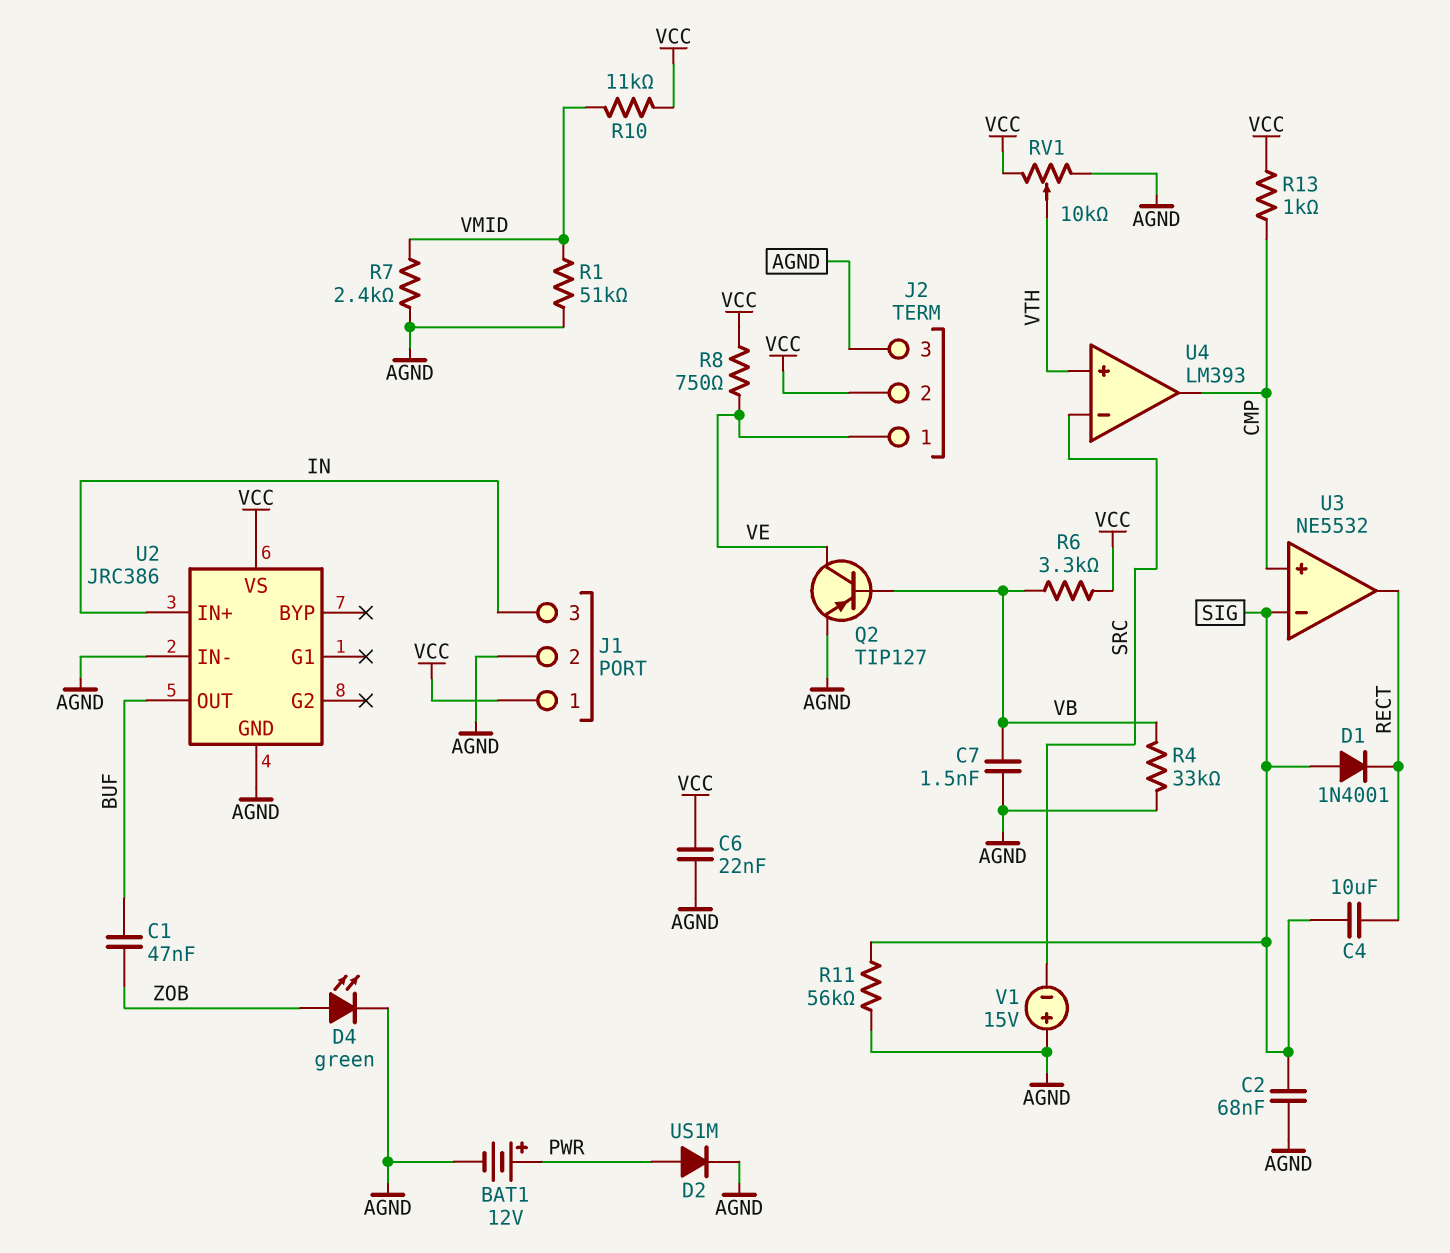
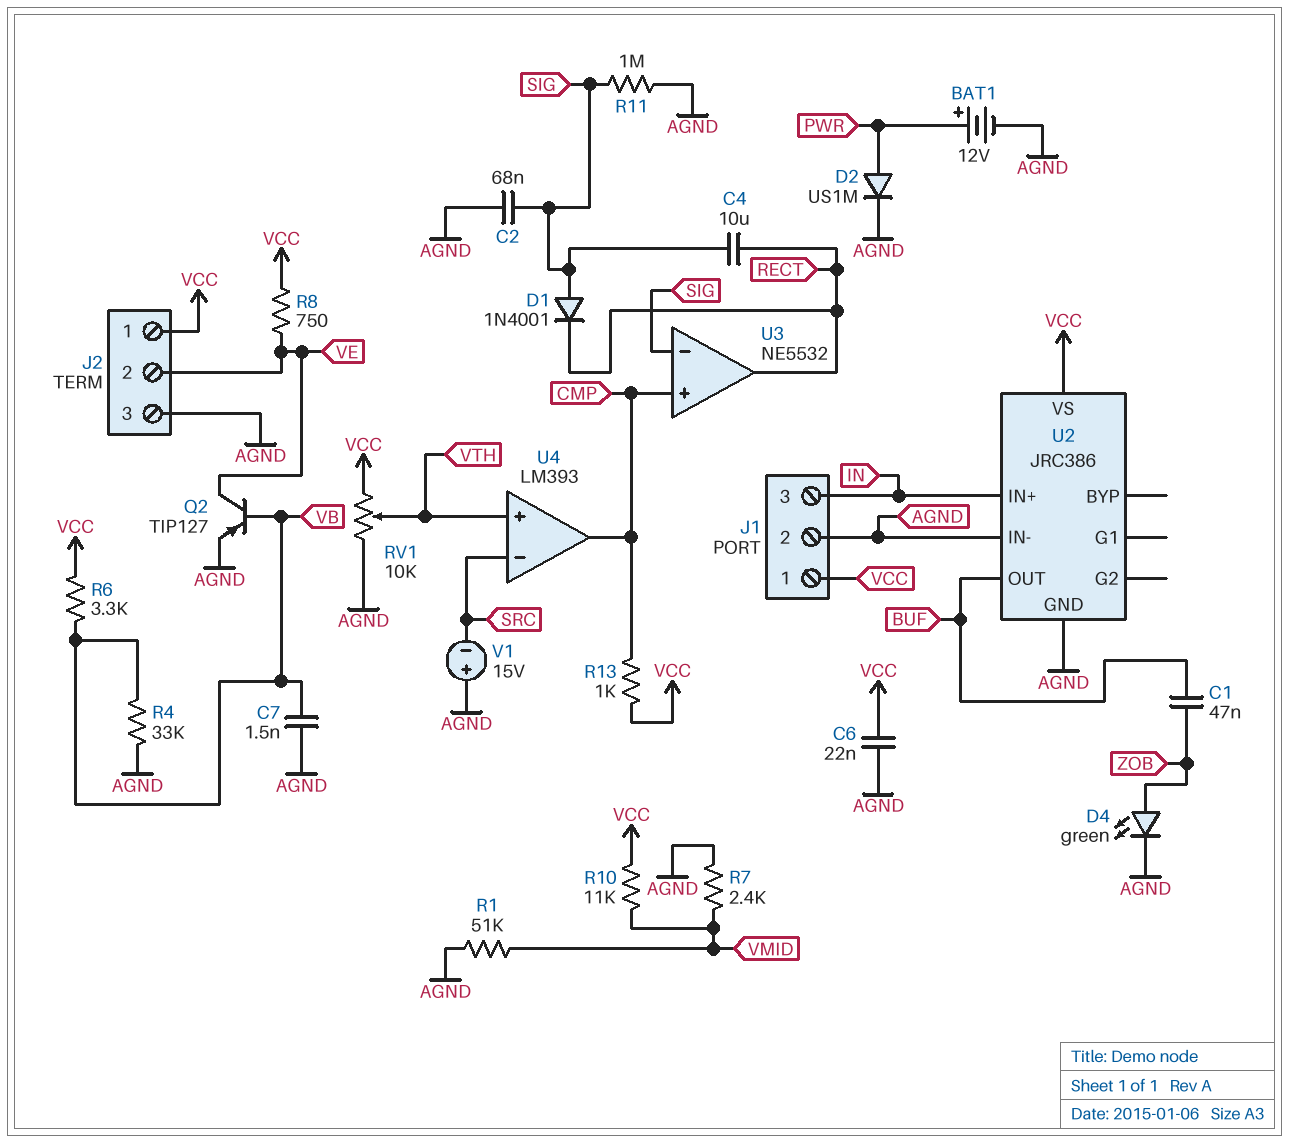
J2 pin 1: VE -> VCC
J2 pin 2: VCC -> VE
R11: 56k (AGND, SIG) -> 1M (AGND, SIG)

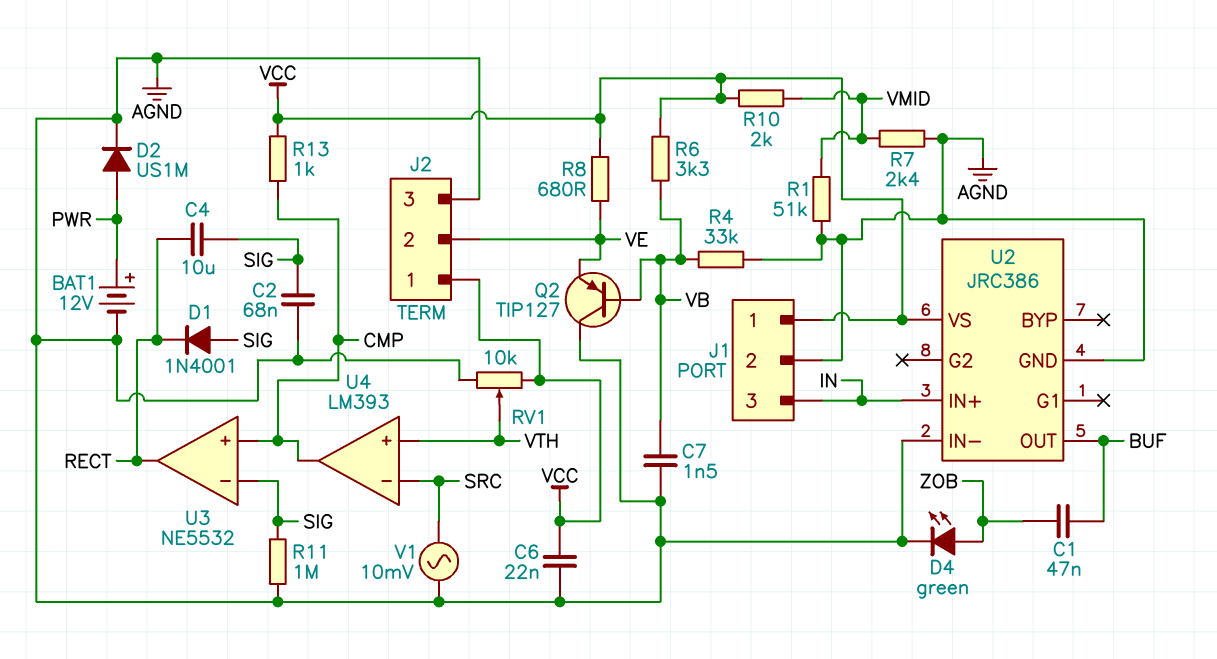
Q2: PNP TIP127 (B VB, C VE, E AGND) -> PNP TIP127 (B VB, C AGND, E VE)
R8: 750 (VCC, VE) -> 680 (VCC, VE)
R10: 11k (VCC, VMID) -> 2k (VCC, VMID)
V1: 15V (plus AGND, minus SRC) -> AC 10mV (AGND, SRC)

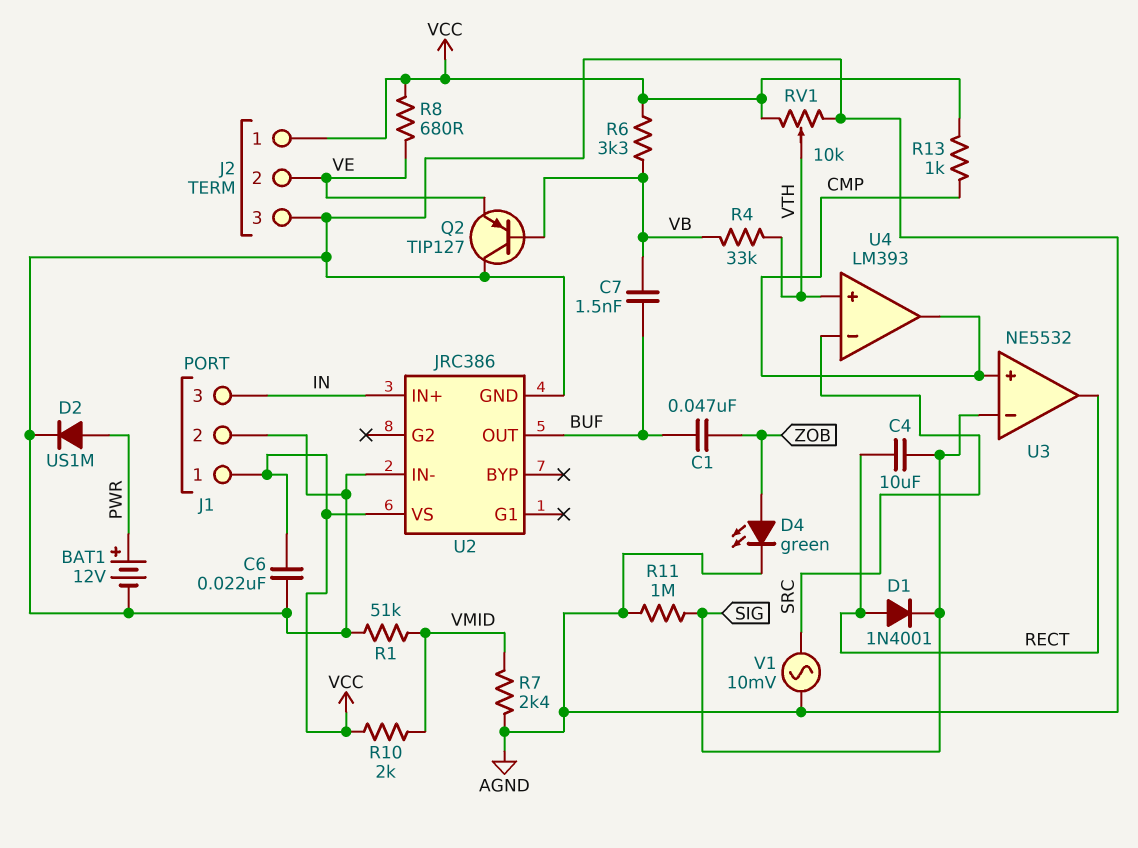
C2: 68nF (AGND, SIG) -> none
C7: 1.5nF (AGND, VB) -> 1.5nF (BUF, VB)
D1: diode 1N4001 (A SIG, K RECT) -> diode 1N4001 (A RECT, K SIG)
R4: 33k (AGND, VB) -> 33k (VB, VTH)

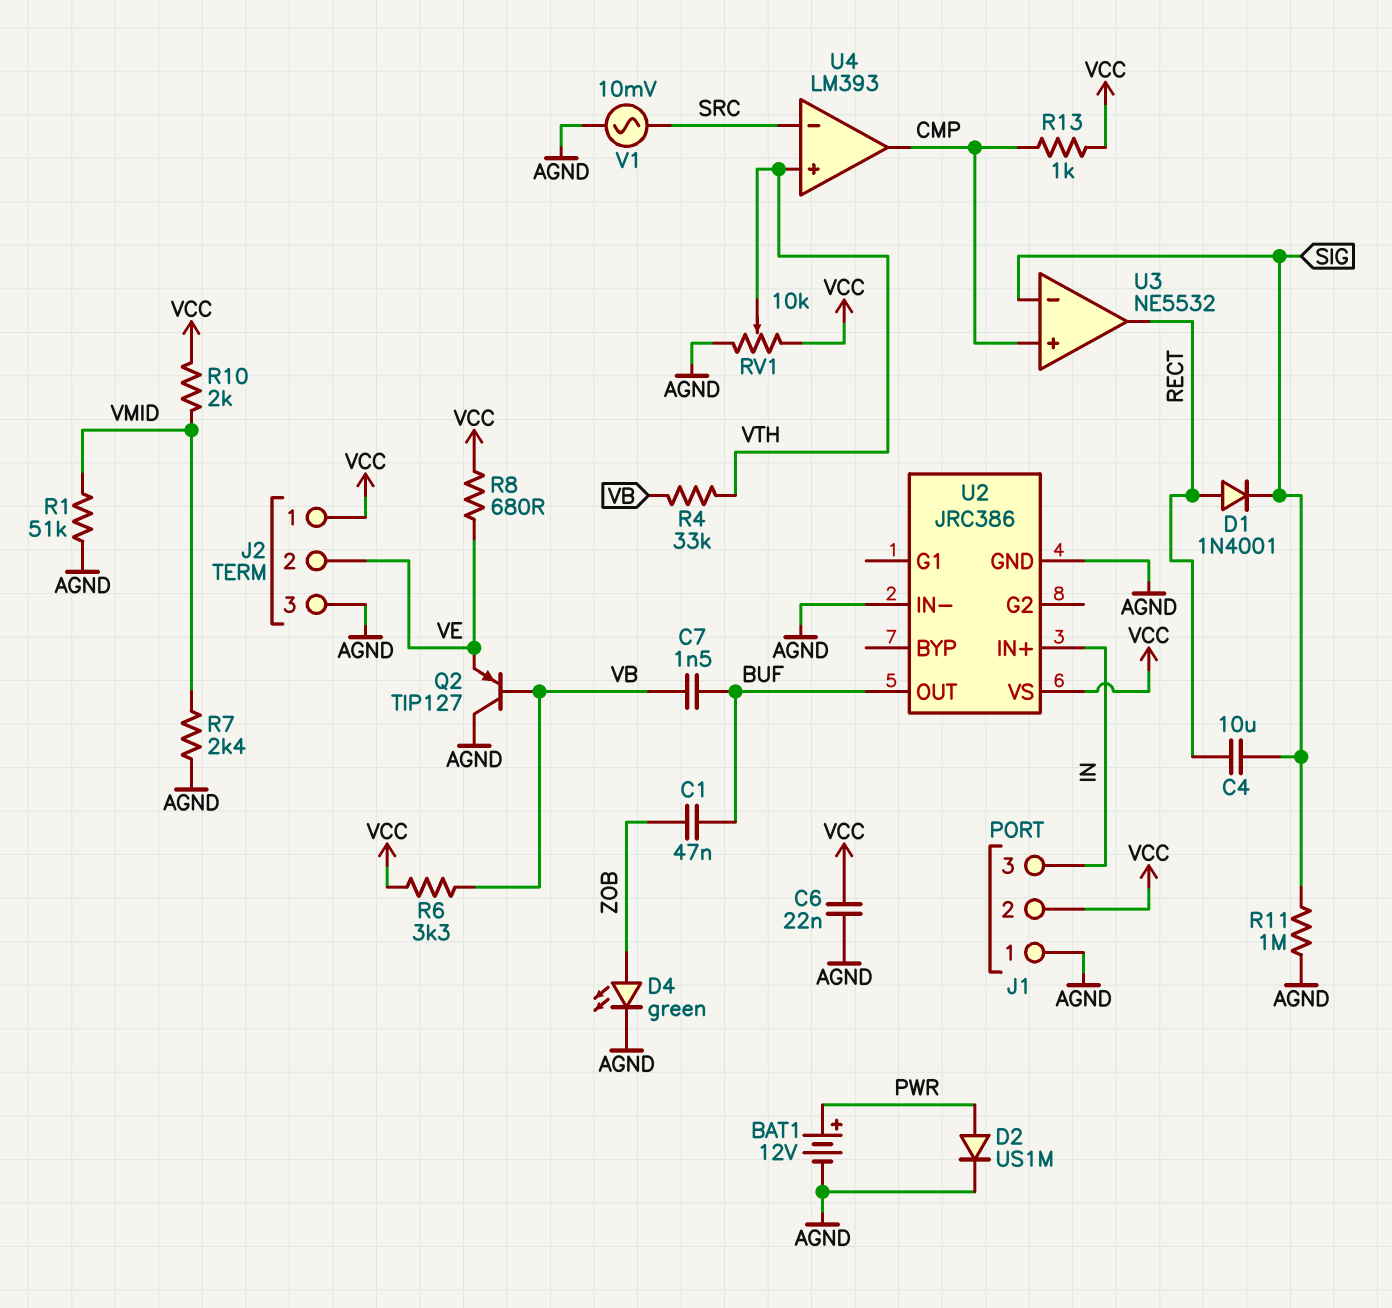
J1 pin 1: VCC -> AGND
J1 pin 2: AGND -> VCC

